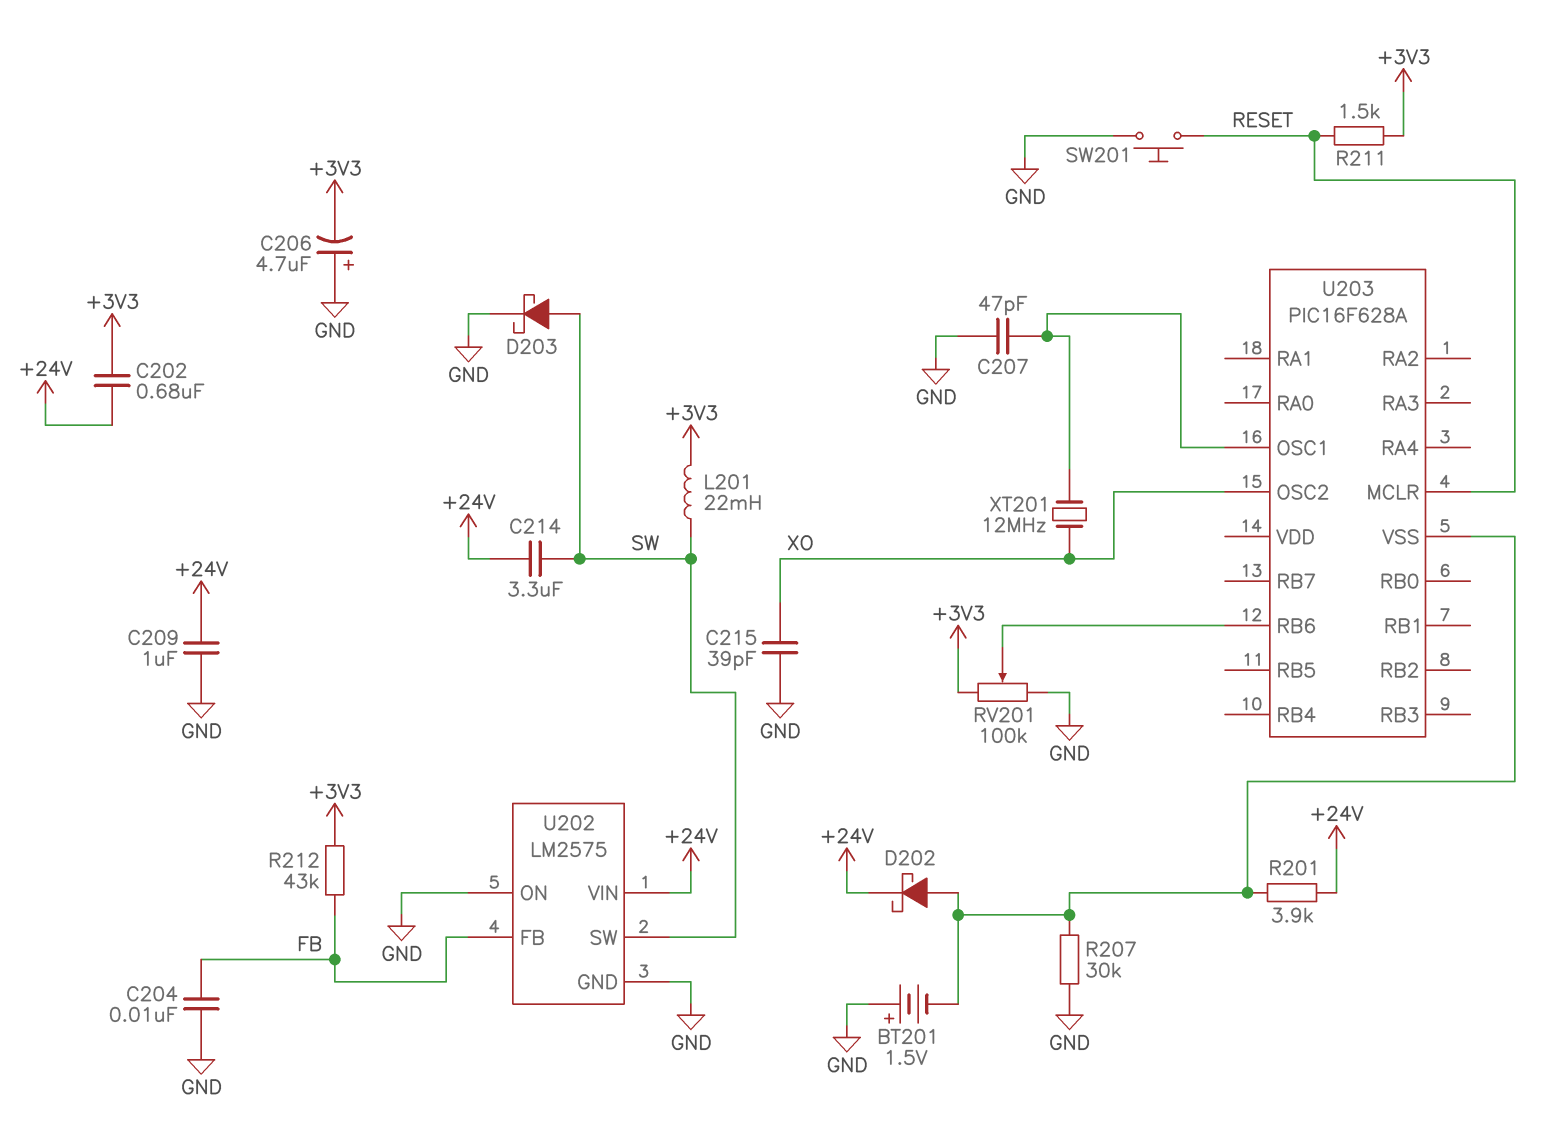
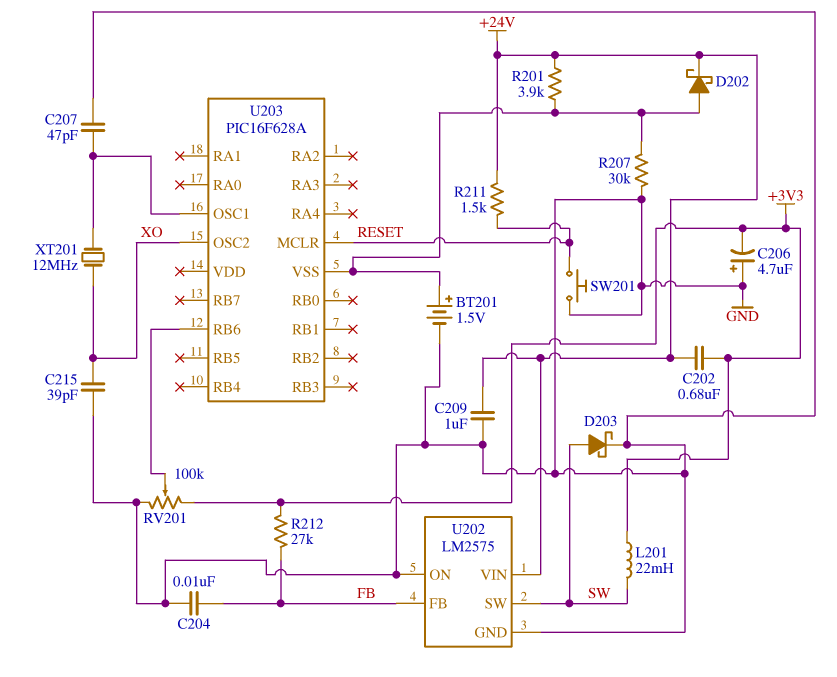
BT201: 1.5V (plus GND, minus U203/VSS) -> 1.5V (plus U203/VSS, minus GND)
C214: 3.3uF (+24V, SW) -> none
R211: 1.5k (+3V3, RESET) -> 1.5k (+24V, RESET)
R212: 43k (+3V3, FB) -> 27k (+3V3, FB)

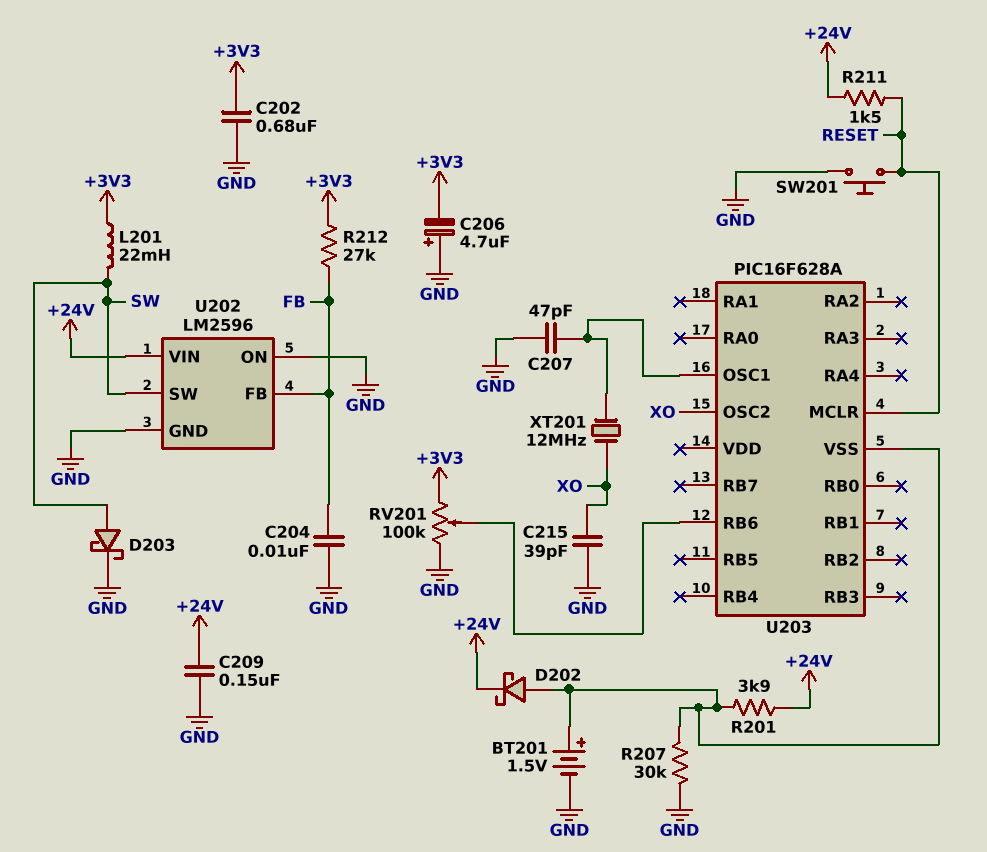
C202: 680nF (+3V3, +24V) -> 680nF (+3V3, GND)
C209: 1uF (+24V, GND) -> 150nF (+24V, GND)
U202: LM2575 -> LM2596

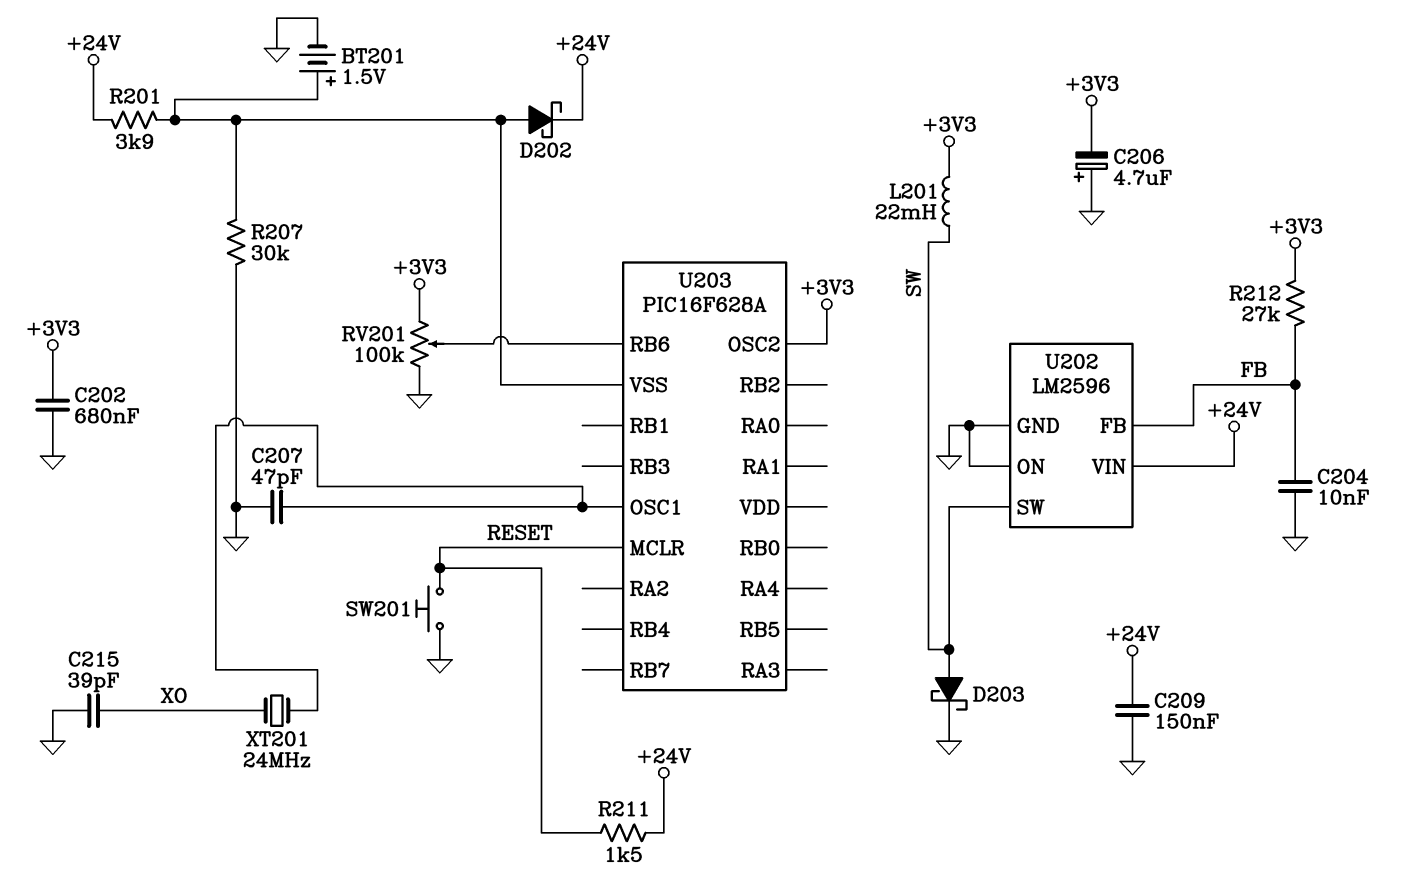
U203 pin OSC2: XO -> +3V3
XT201: 12MHz (U203/OSC1, XO) -> 24MHz (U203/OSC1, XO)

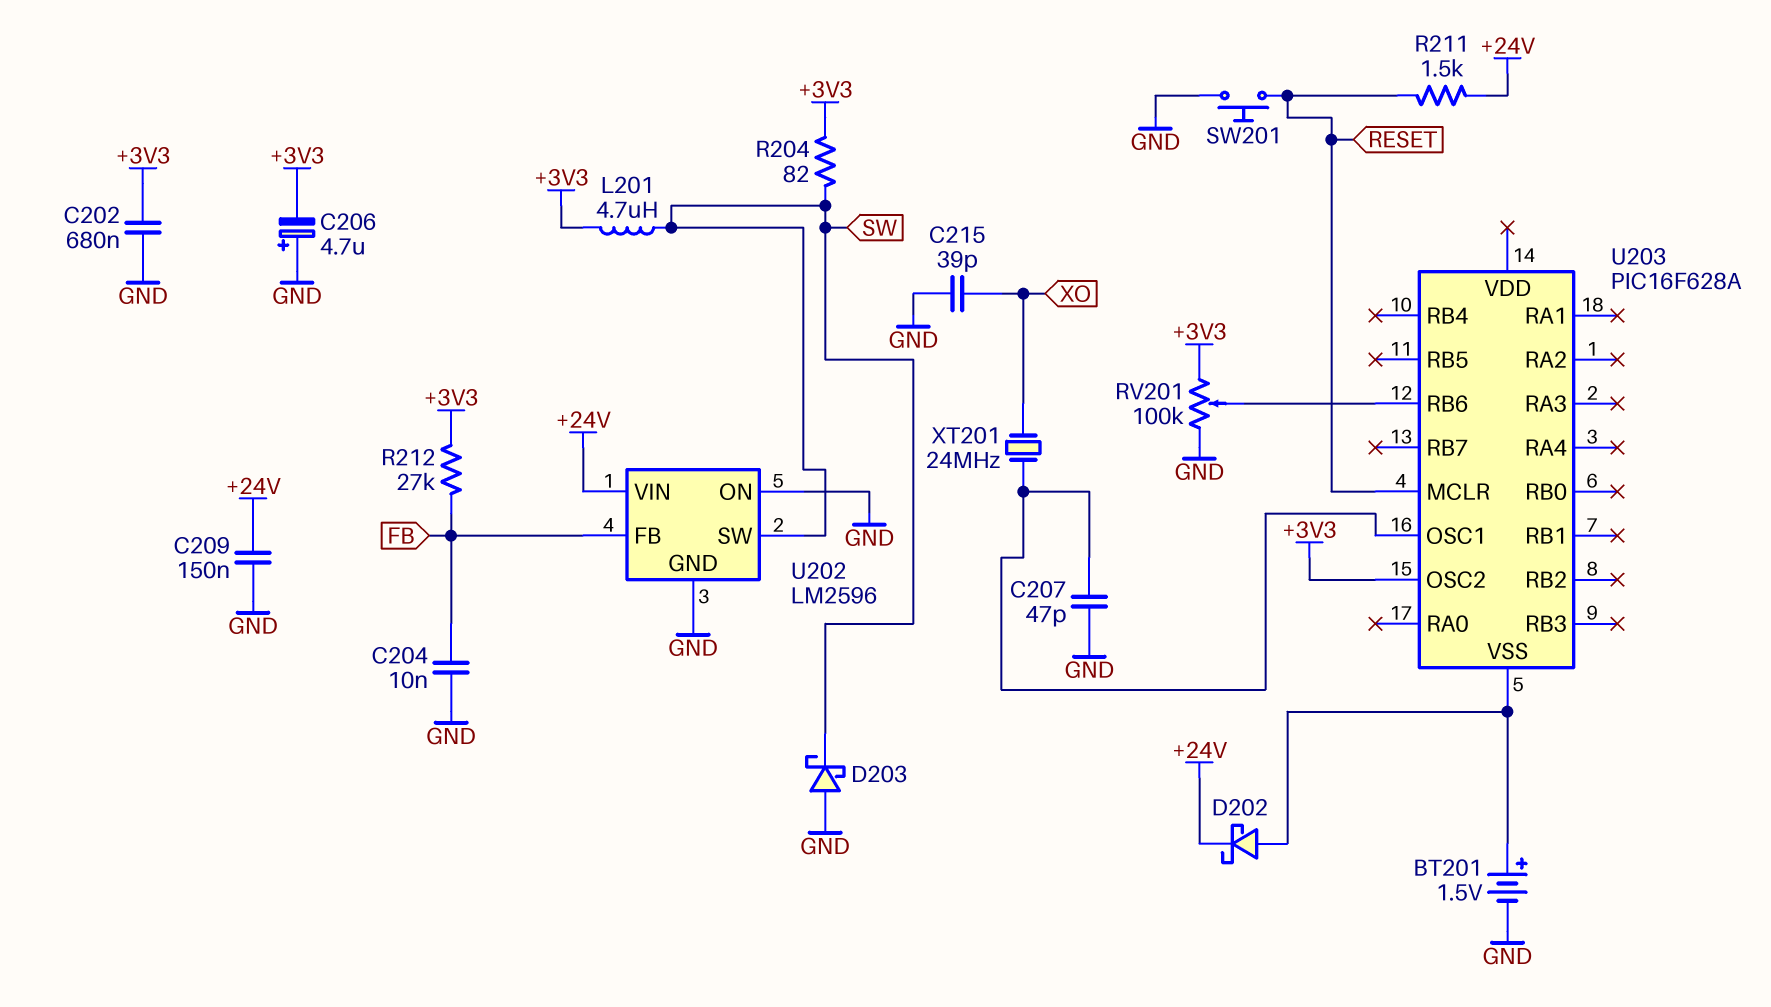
D203: schottky (A SW, K GND) -> schottky (A GND, K SW)
L201: 22mH (+3V3, SW) -> 4.7uH (+3V3, SW)
R201: 3.9k (+24V, U203/VSS) -> none
R204: none -> 82 (+3V3, SW)
R207: 30k (GND, U203/VSS) -> none

